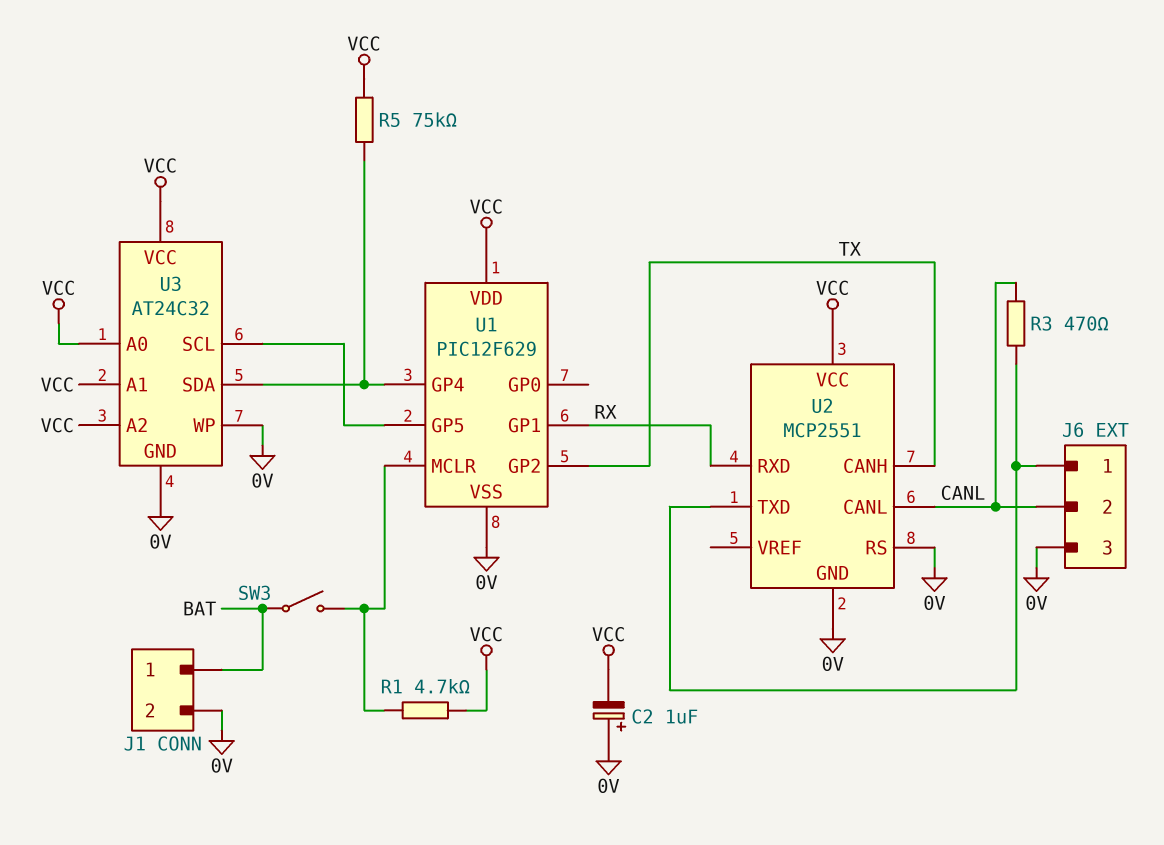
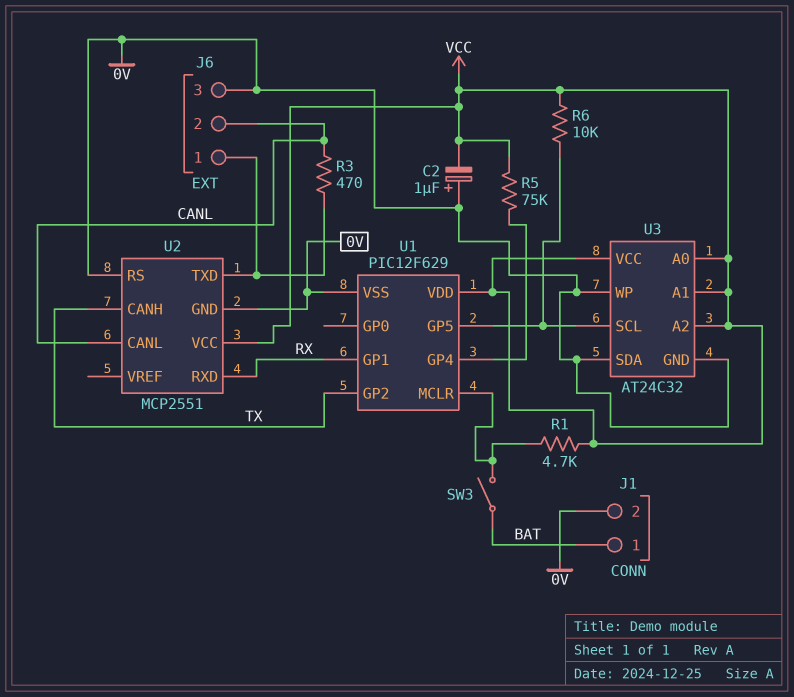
R6: none -> 10k (U1/GP5, VCC)
U3 pin SDA: U1/GP4 -> 0V

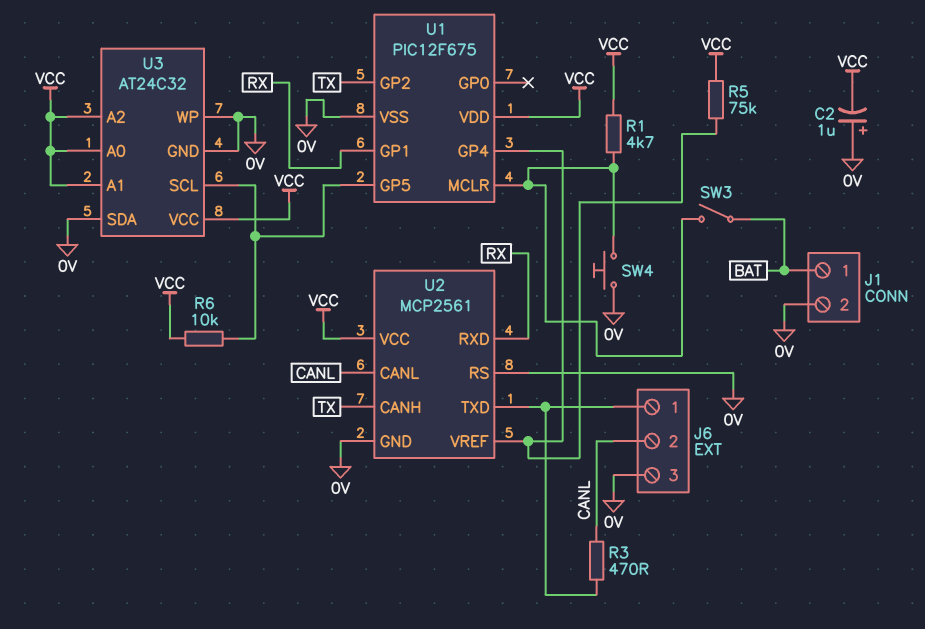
SW4: none -> button (0V, U1/MCLR)
U1: PIC12F629 -> PIC12F675
U2: MCP2551 -> MCP2561
U2 pin VREF: none -> U1/GP4

